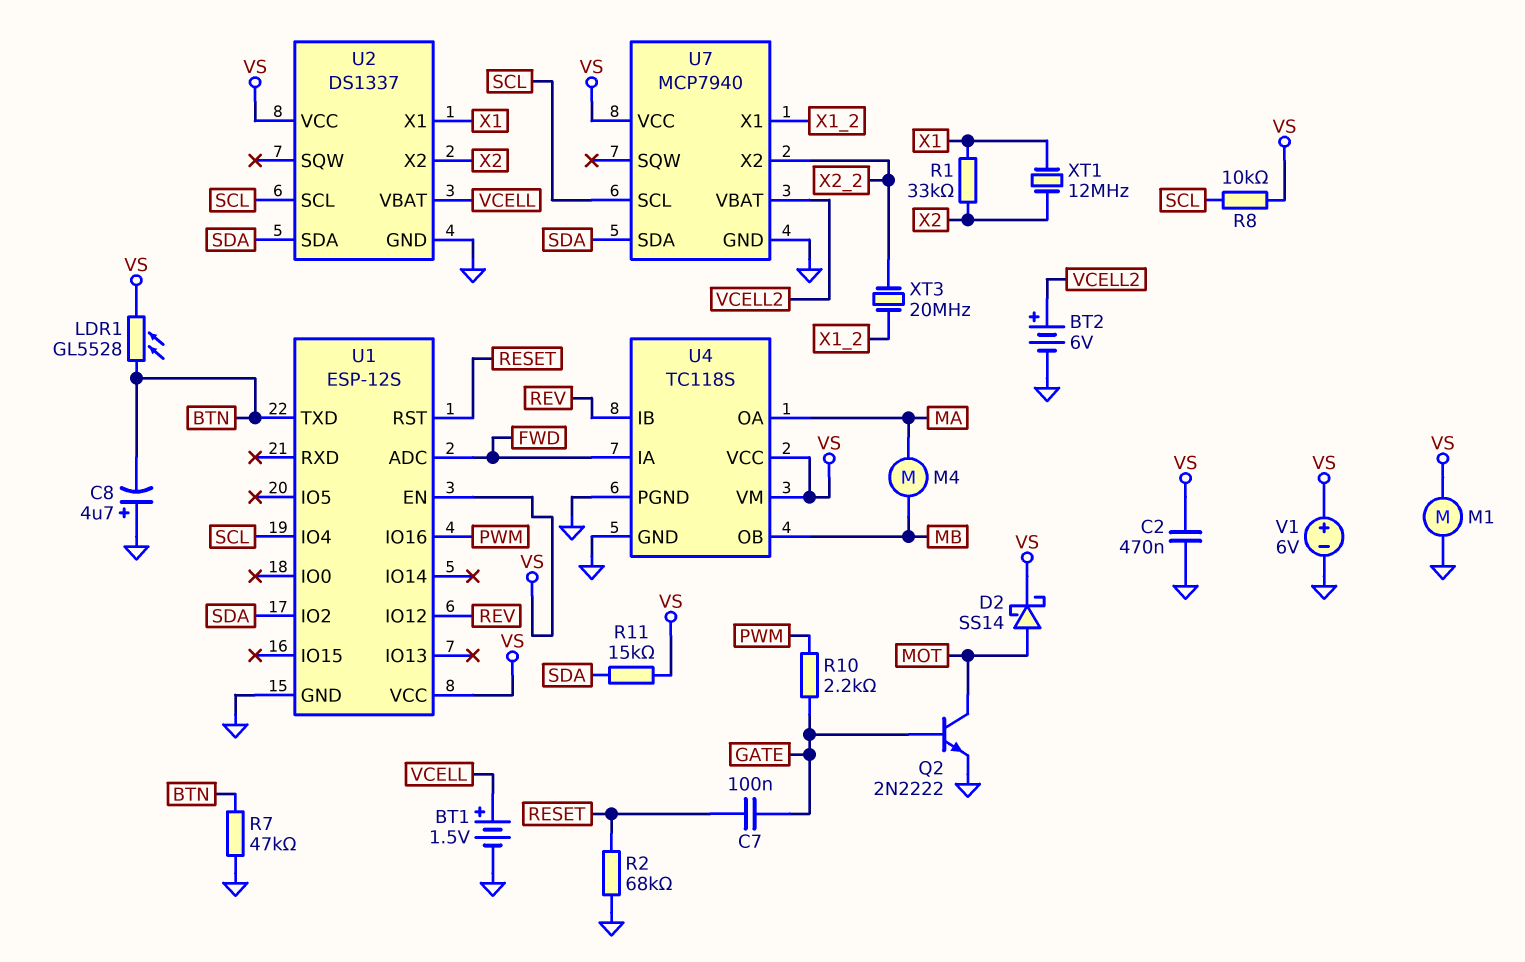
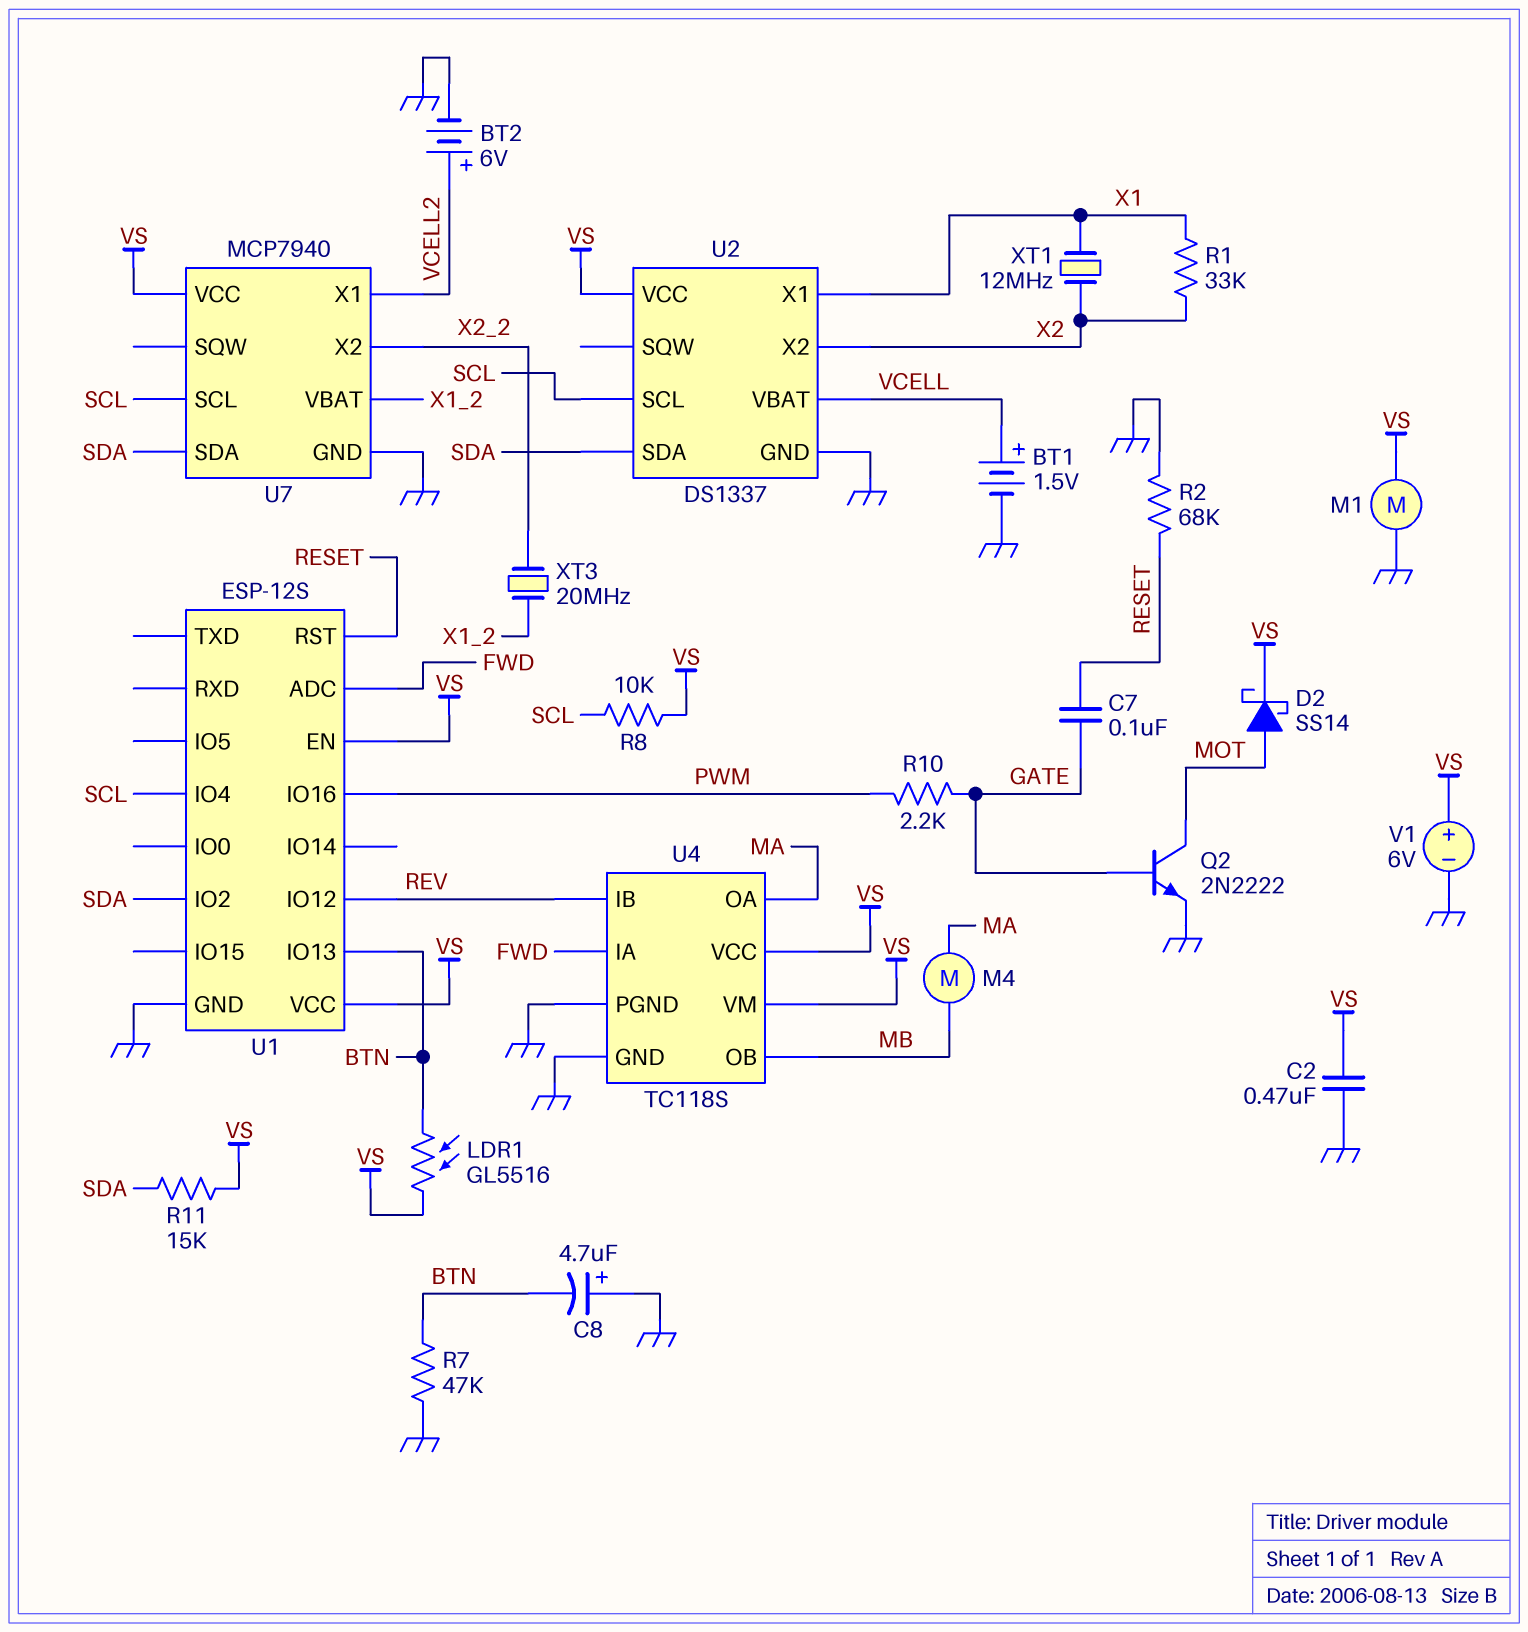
LDR1: GL5528 (BTN, VS) -> GL5516 (BTN, VS)
U1 pin IO13: none -> BTN
U1 pin TXD: BTN -> none
U7 pin VBAT: VCELL2 -> X1_2
U7 pin X1: X1_2 -> VCELL2

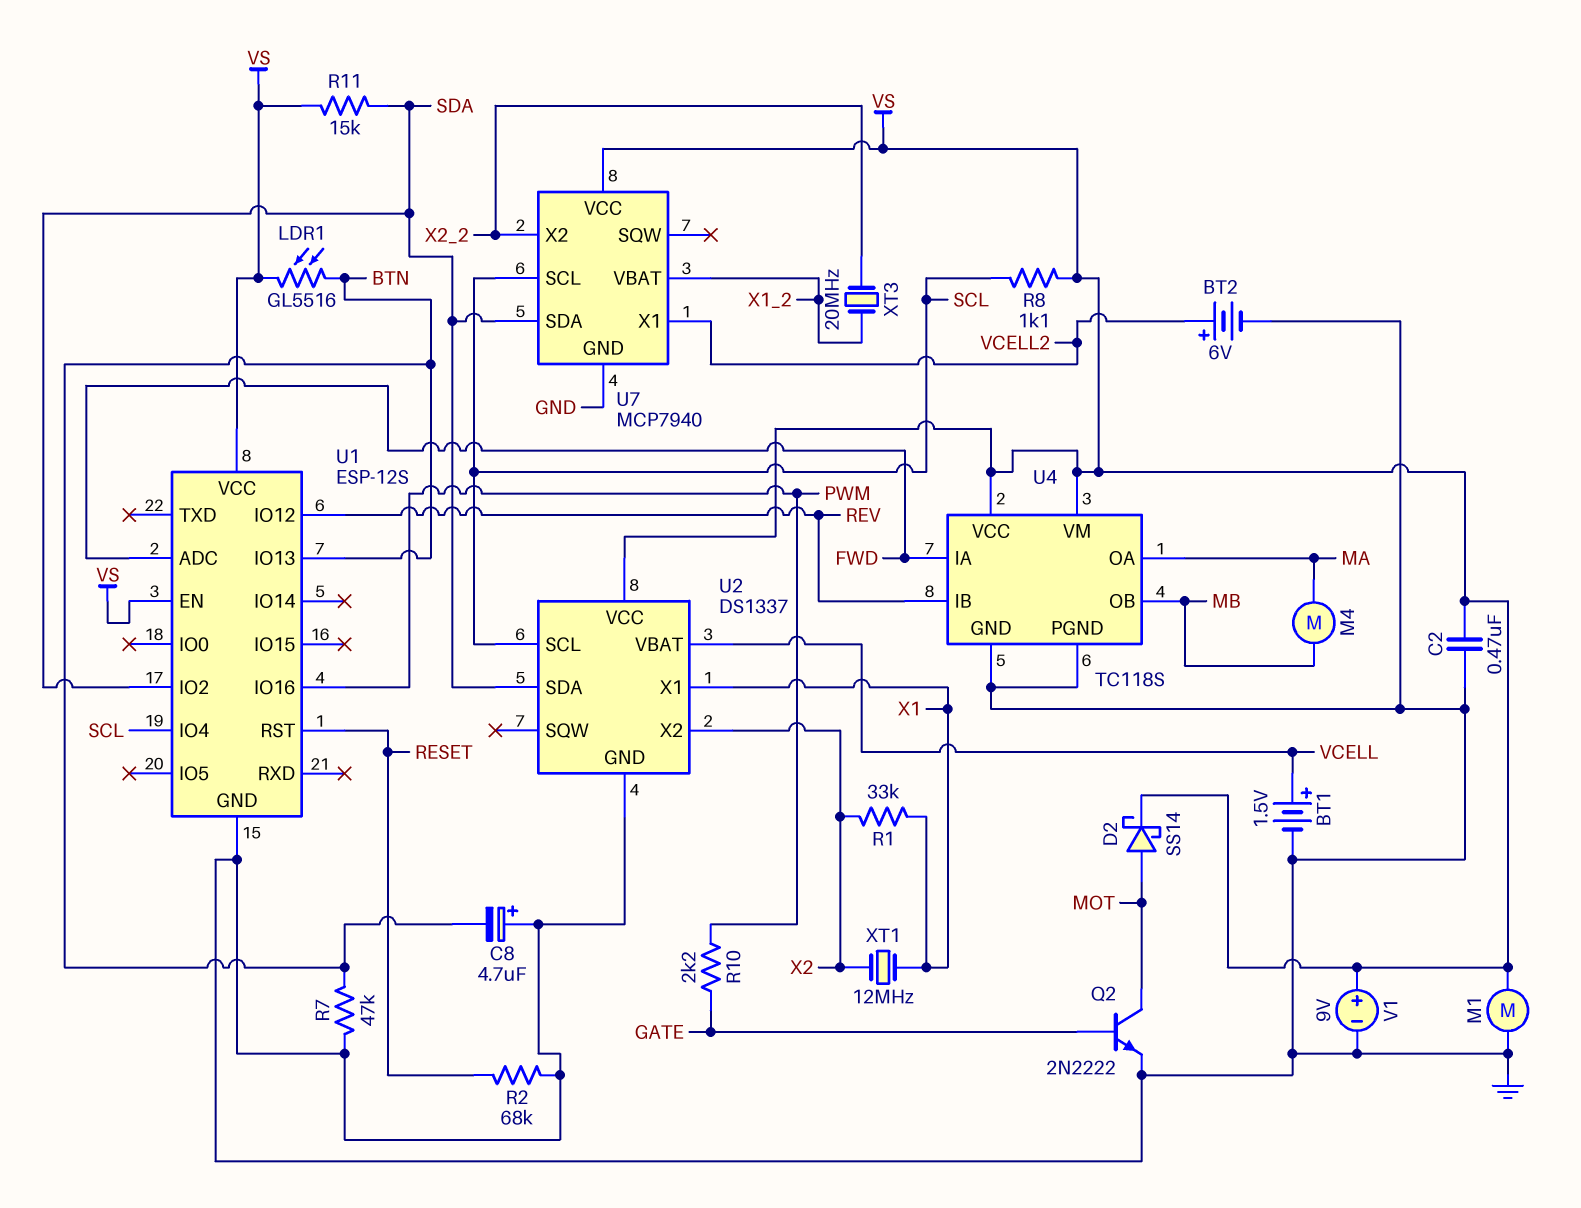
C7: 100nF (GATE, RESET) -> none
R8: 10k (SCL, VS) -> 1.1k (SCL, VS)
V1: 6V (plus VS, minus GND) -> 9V (plus VS, minus GND)

